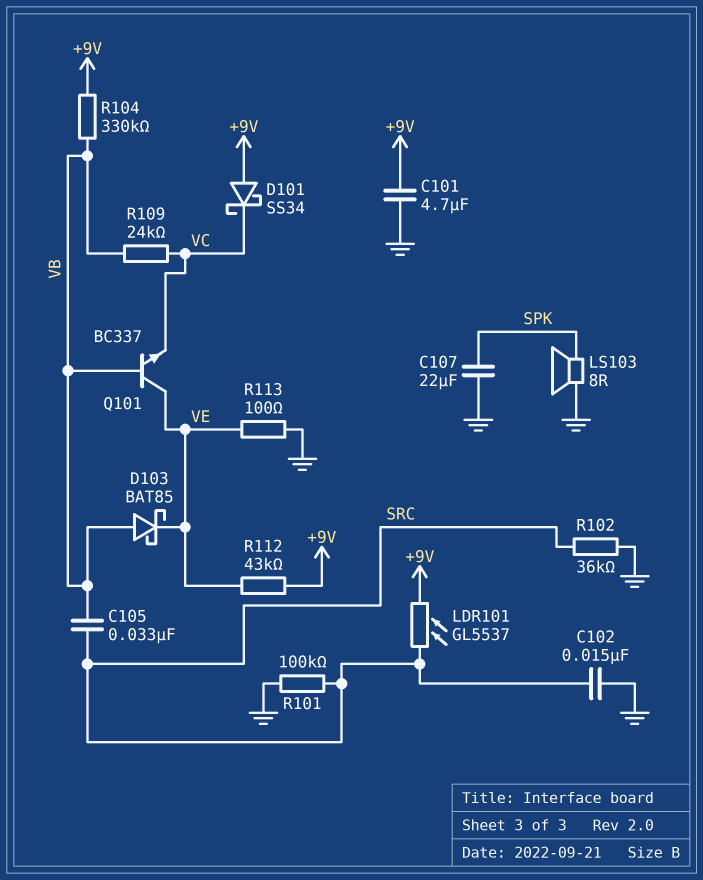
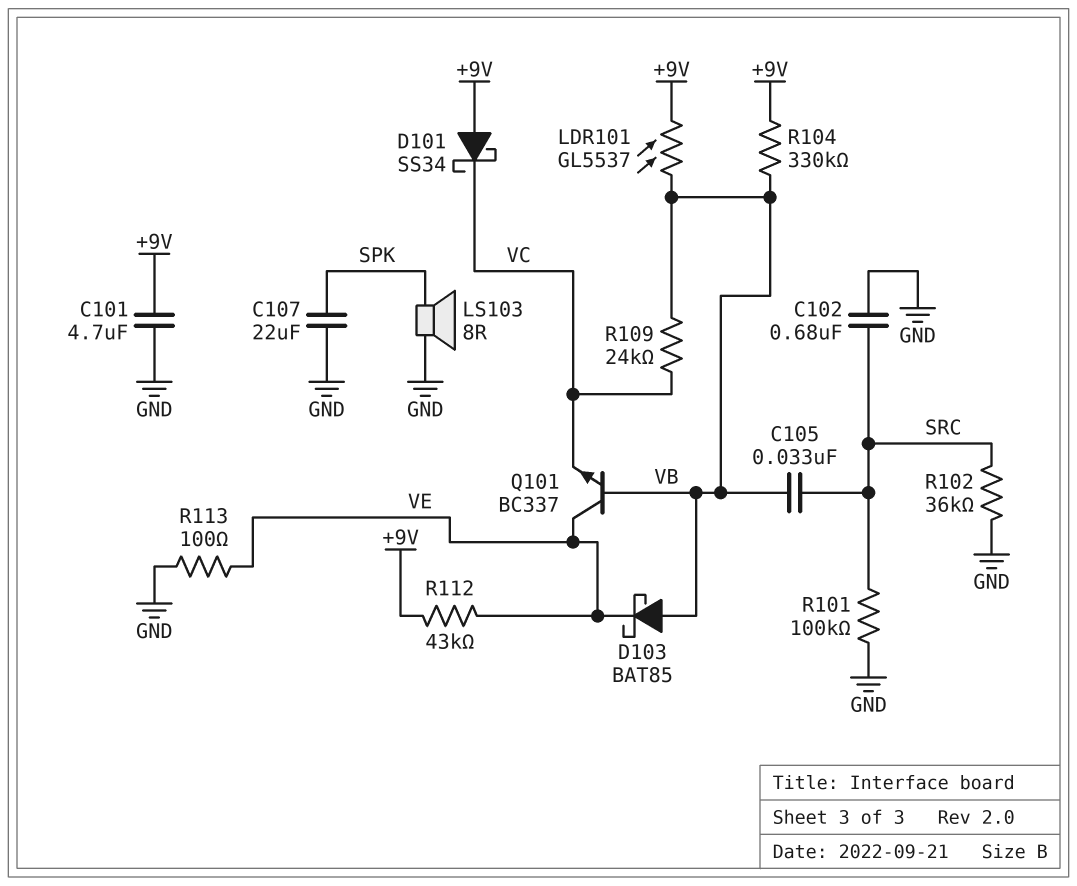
C102: 15nF (GND, SRC) -> 680nF (GND, SRC)
LDR101: GL5537 (+9V, SRC) -> GL5537 (+9V, VB)

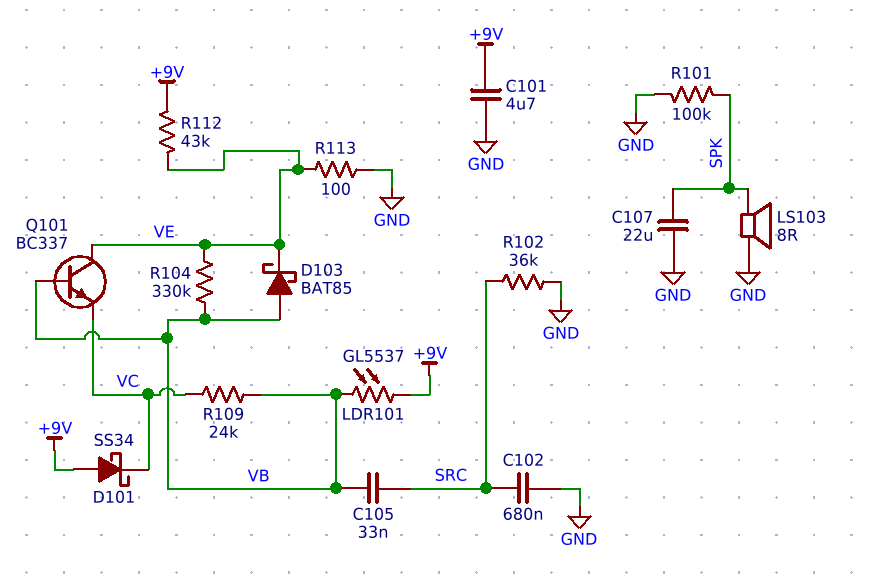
R101: 100k (GND, SRC) -> 100k (GND, SPK)
R104: 330k (+9V, VB) -> 330k (VB, VE)

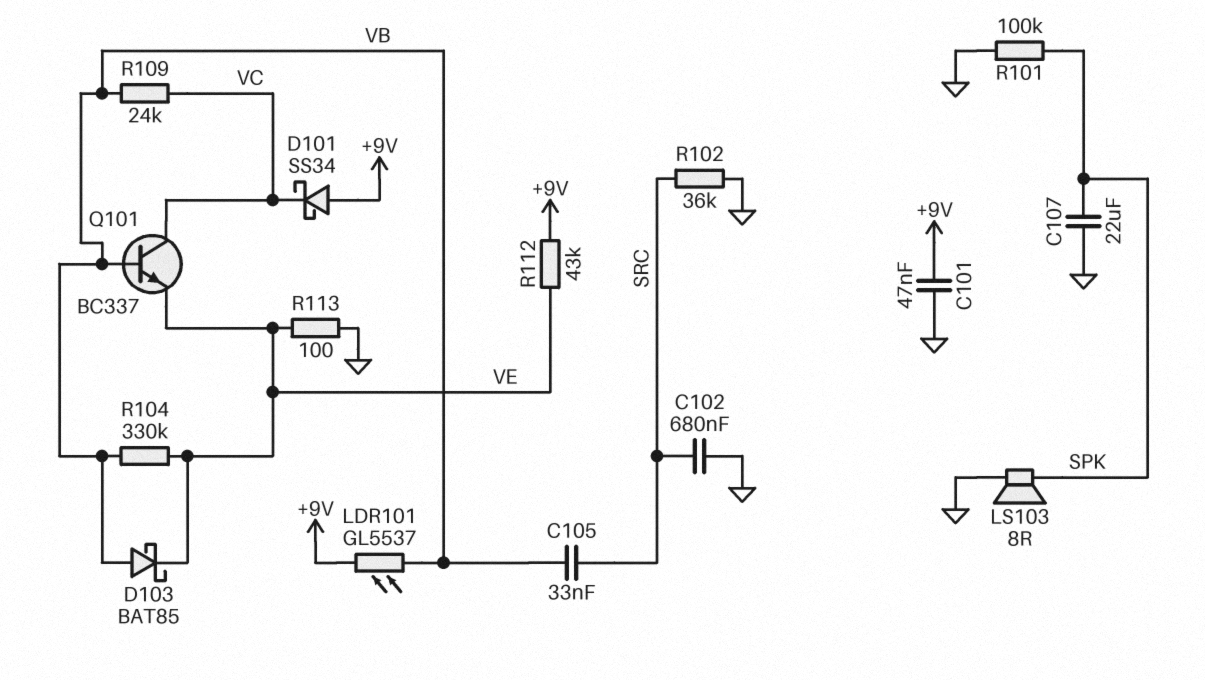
C101: 4.7uF (+9V, GND) -> 47nF (+9V, GND)
Q101: NPN BC337 (B VB, C VE, E VC) -> NPN BC337 (B VB, C VC, E VE)

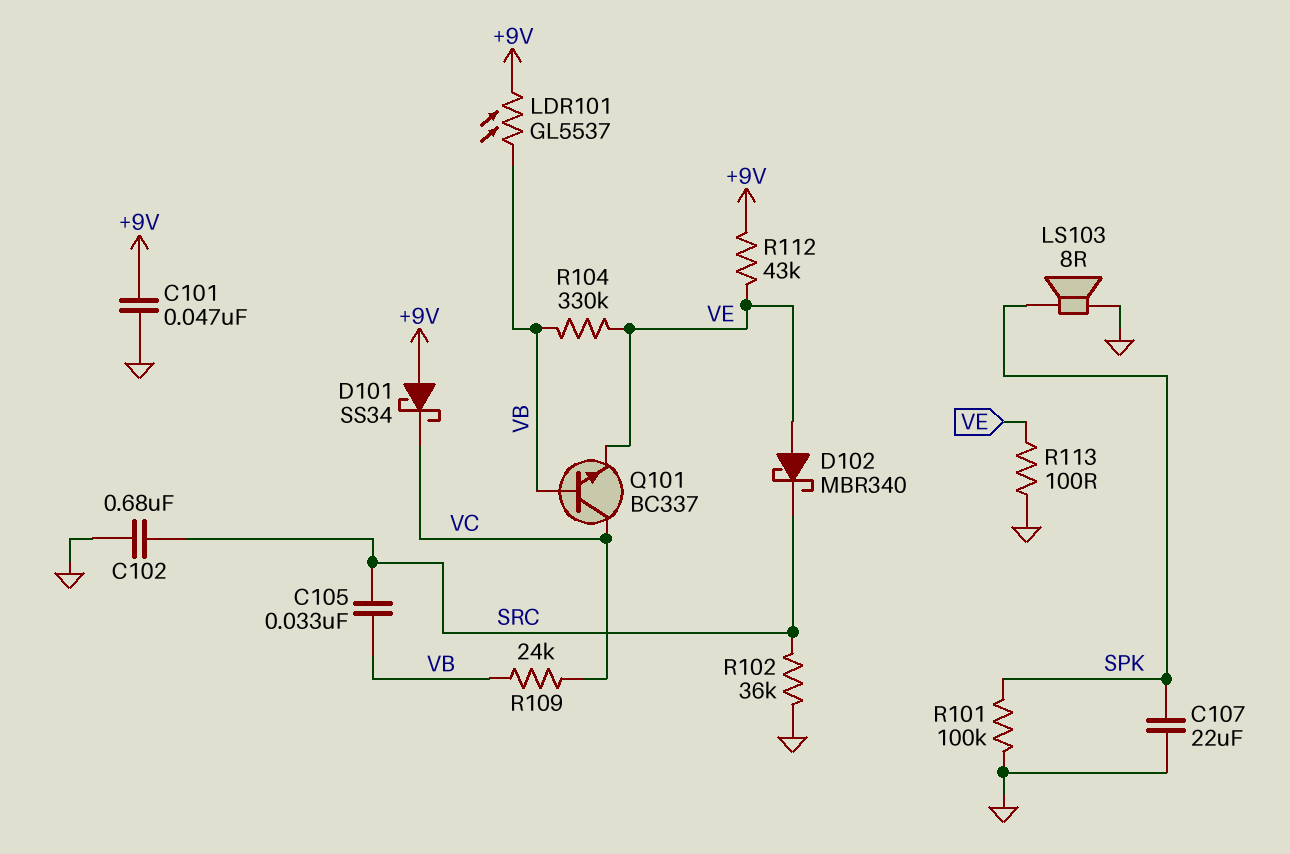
D102: none -> schottky MBR340 (A VE, K SRC)
D103: schottky BAT85 (A VB, K VE) -> none

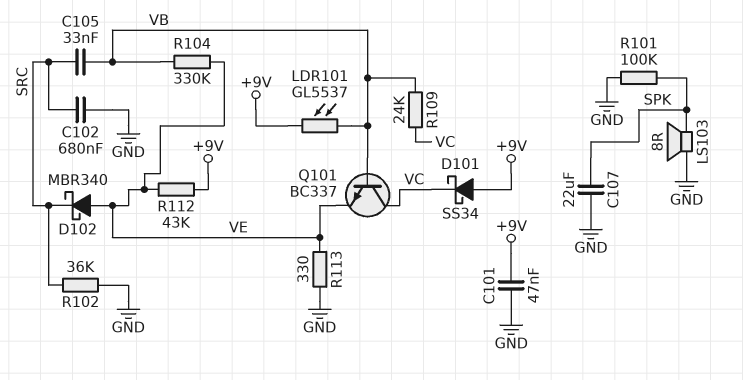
R113: 100 (GND, VE) -> 330 (GND, VE)

